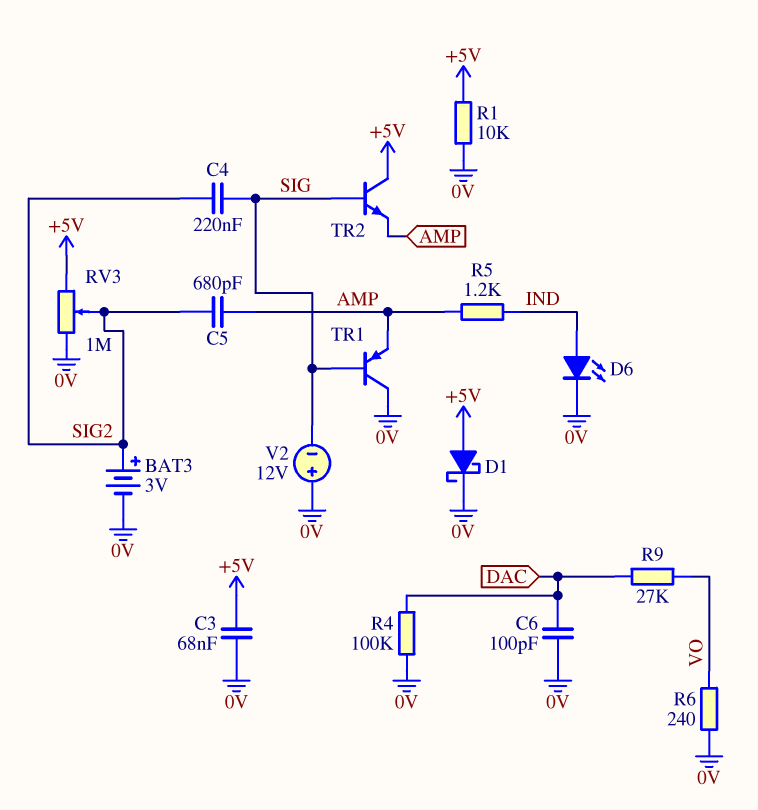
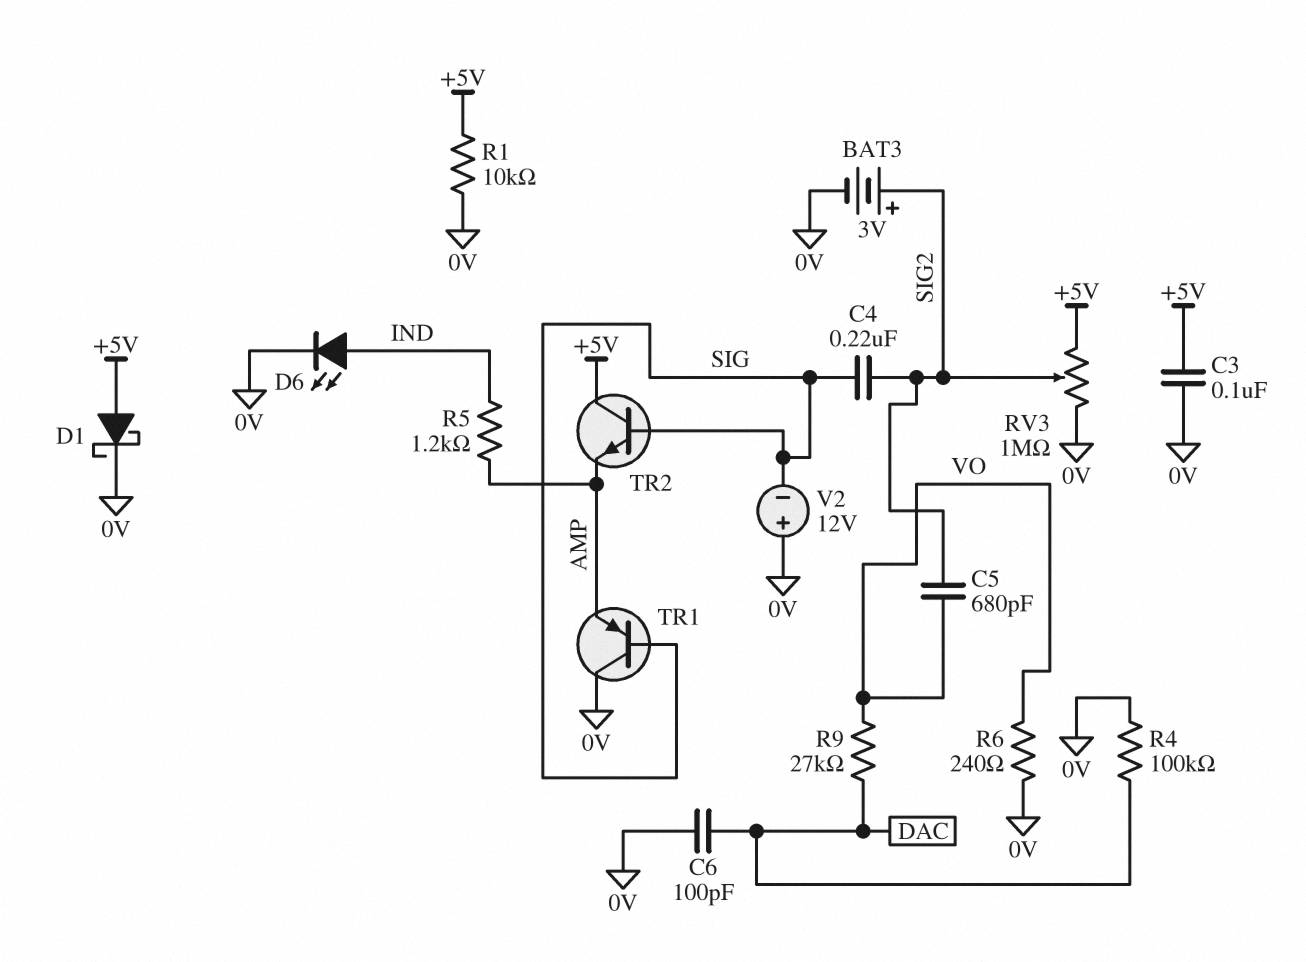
C3: 68nF (+5V, 0V) -> 100nF (+5V, 0V)
C5: 680pF (AMP, SIG2) -> 680pF (SIG2, VO)

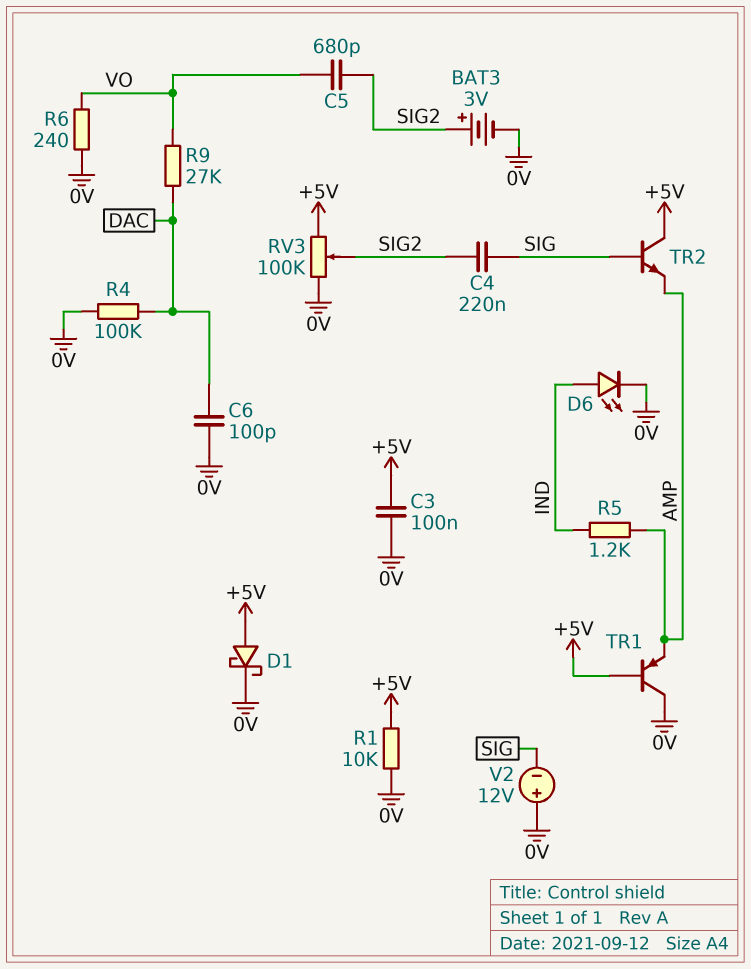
RV3: 1M (+5V, 0V, wiper SIG2) -> 100k (+5V, 0V, wiper SIG2)
TR1: PNP (B SIG, C 0V, E AMP) -> PNP (B +5V, C 0V, E AMP)

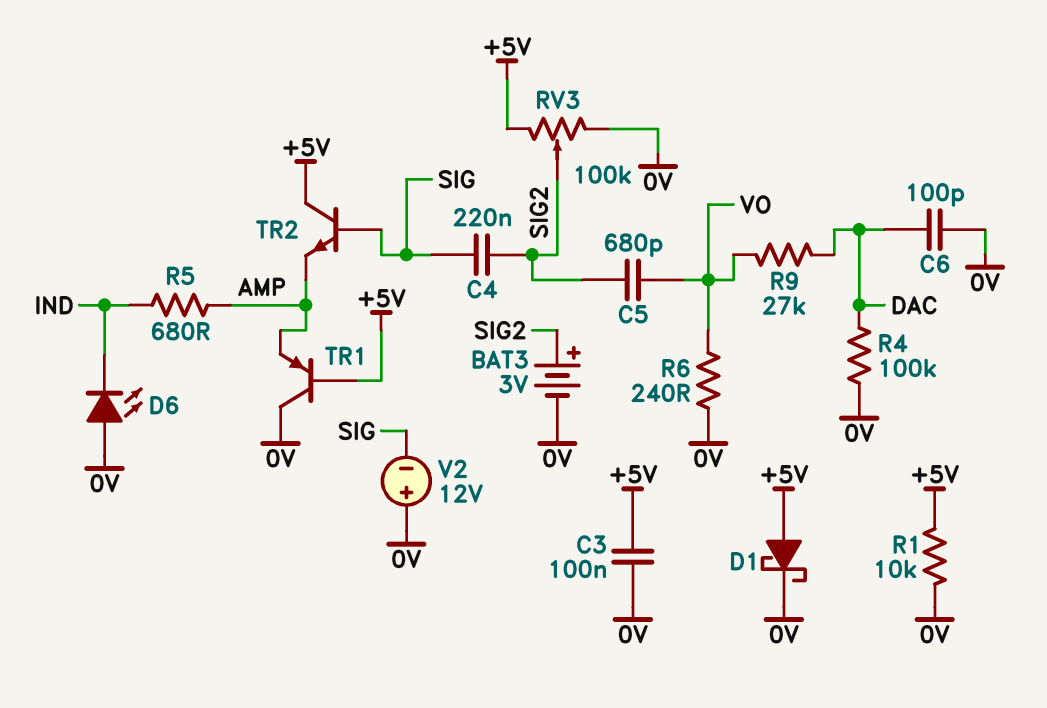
D6: LED (A IND, K 0V) -> LED (A 0V, K IND)
R5: 1.2k (AMP, IND) -> 680 (AMP, IND)

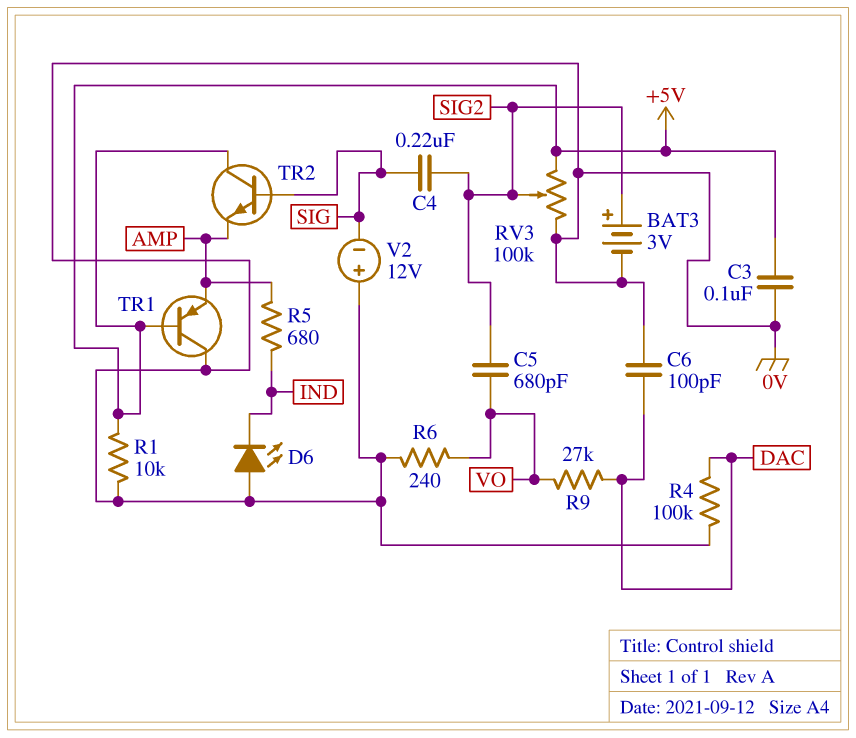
D1: schottky (A +5V, K 0V) -> none

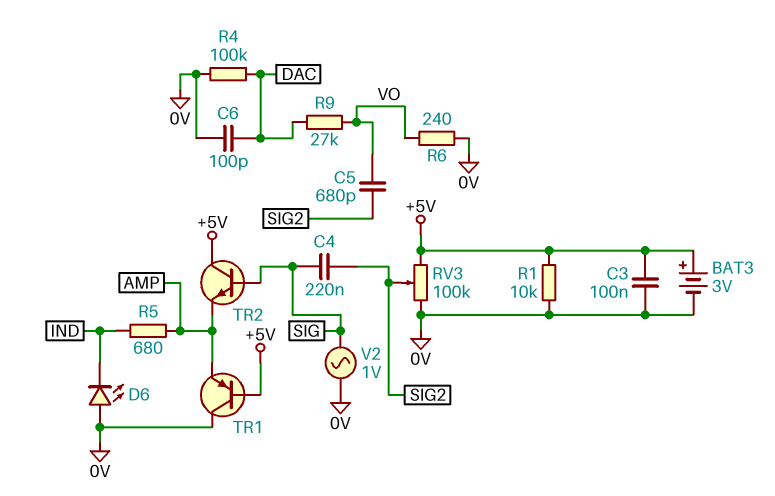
BAT3: 3V (plus SIG2, minus 0V) -> 3V (plus +5V, minus 0V)
V2: 12V (plus 0V, minus SIG) -> AC 1V (0V, SIG)

